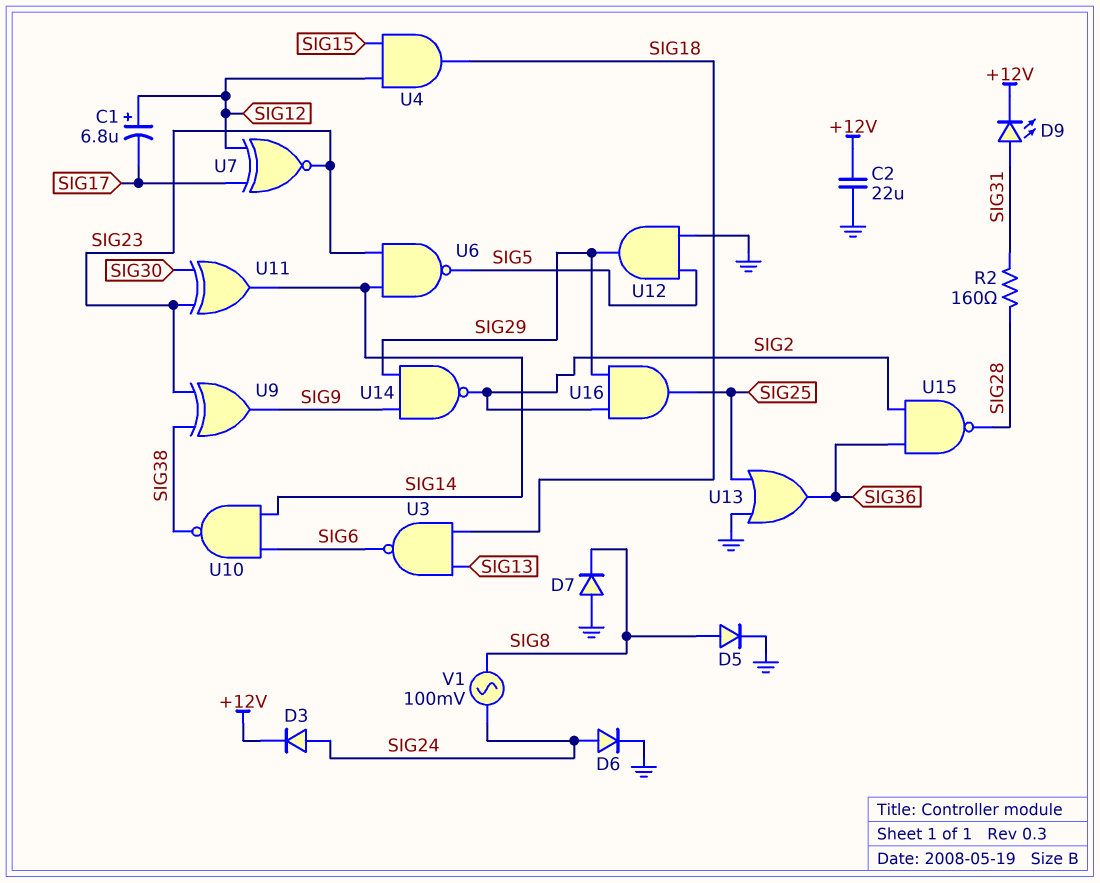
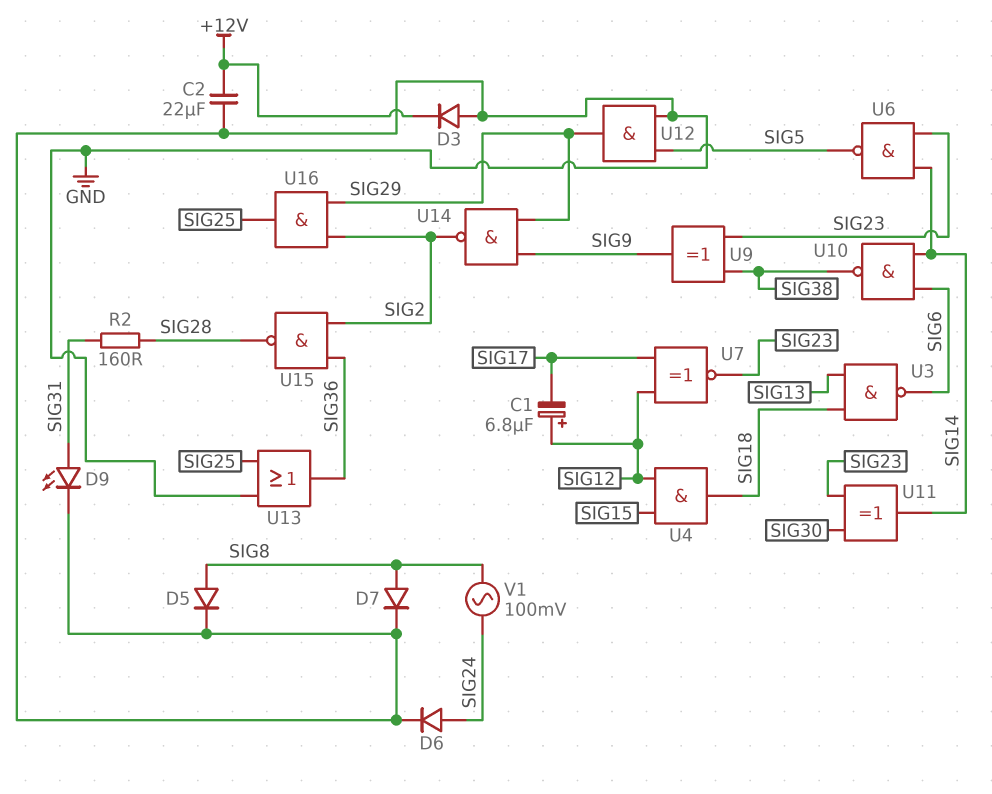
D3: diode (A SIG24, K +12V) -> diode (A GND, K +12V)
D7: diode (A GND, K SIG8) -> diode (A SIG8, K GND)
D9: LED (A SIG31, K +12V) -> LED (A SIG31, K GND)

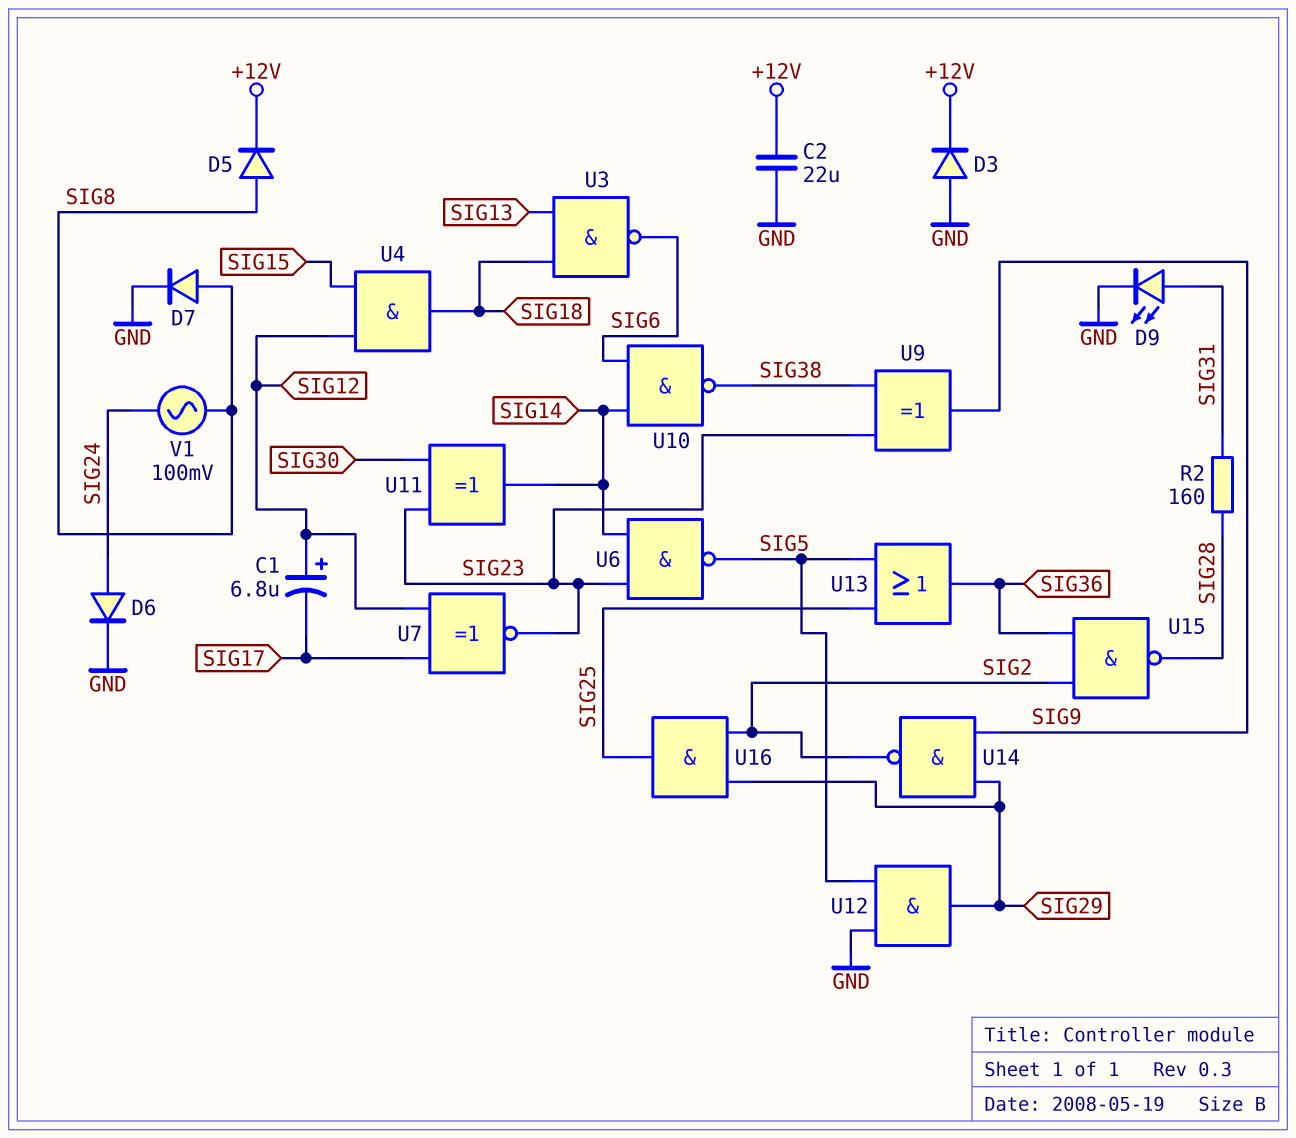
D5: diode (A SIG8, K GND) -> diode (A SIG8, K +12V)
U13: OR (in GND, in SIG25, out SIG36) -> OR (in SIG5, in SIG25, out SIG36)

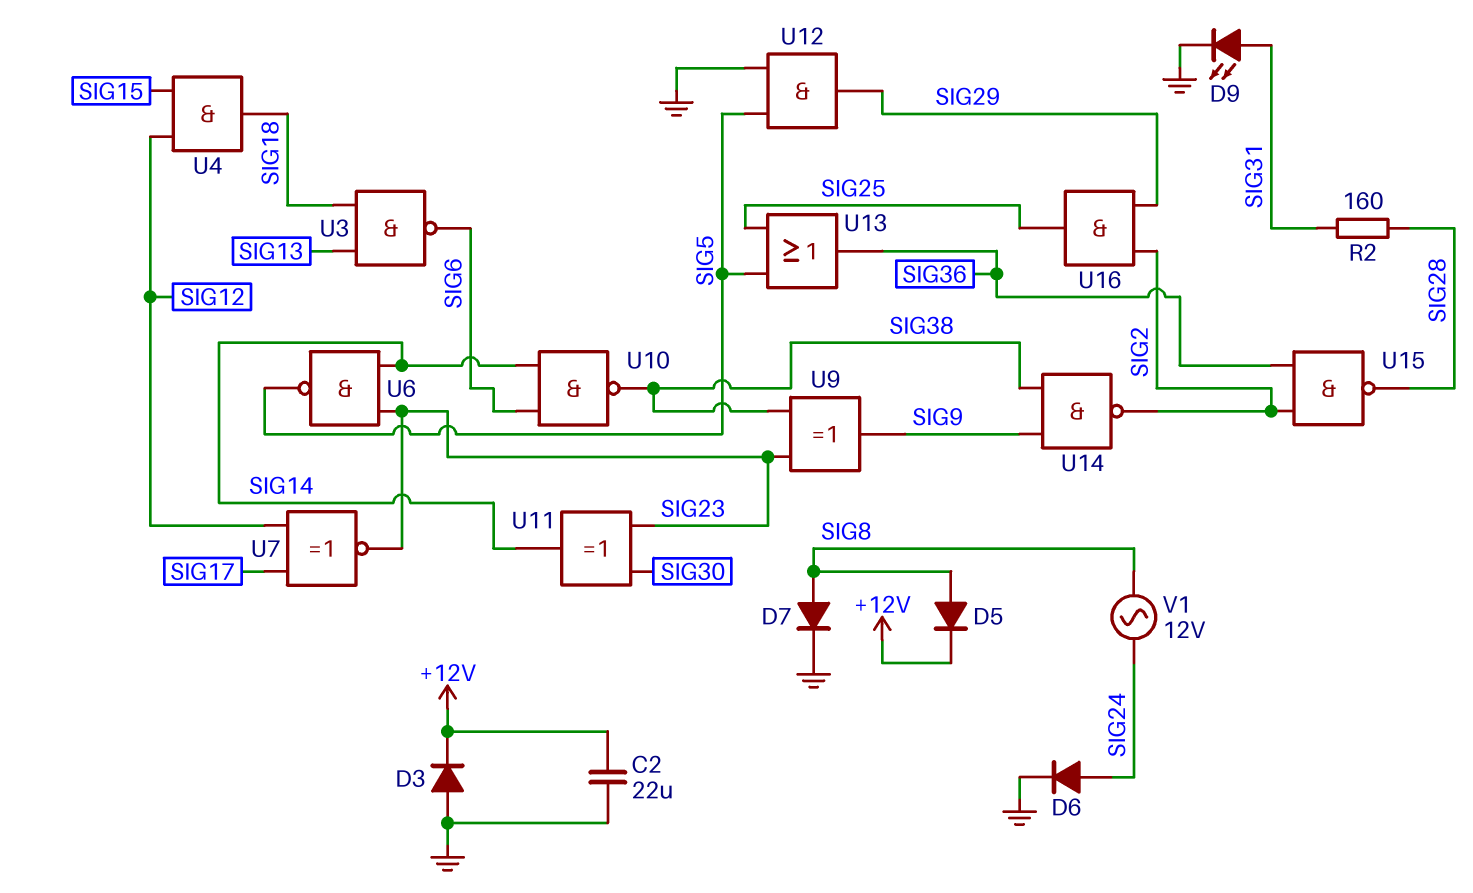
C1: 6.8uF (plus SIG12, minus SIG17) -> none
U14: NAND (in SIG9, in SIG29, out SIG2) -> NAND (in SIG9, in SIG38, out SIG2)
V1: AC 100mV (SIG8, SIG24) -> AC 12V (SIG8, SIG24)

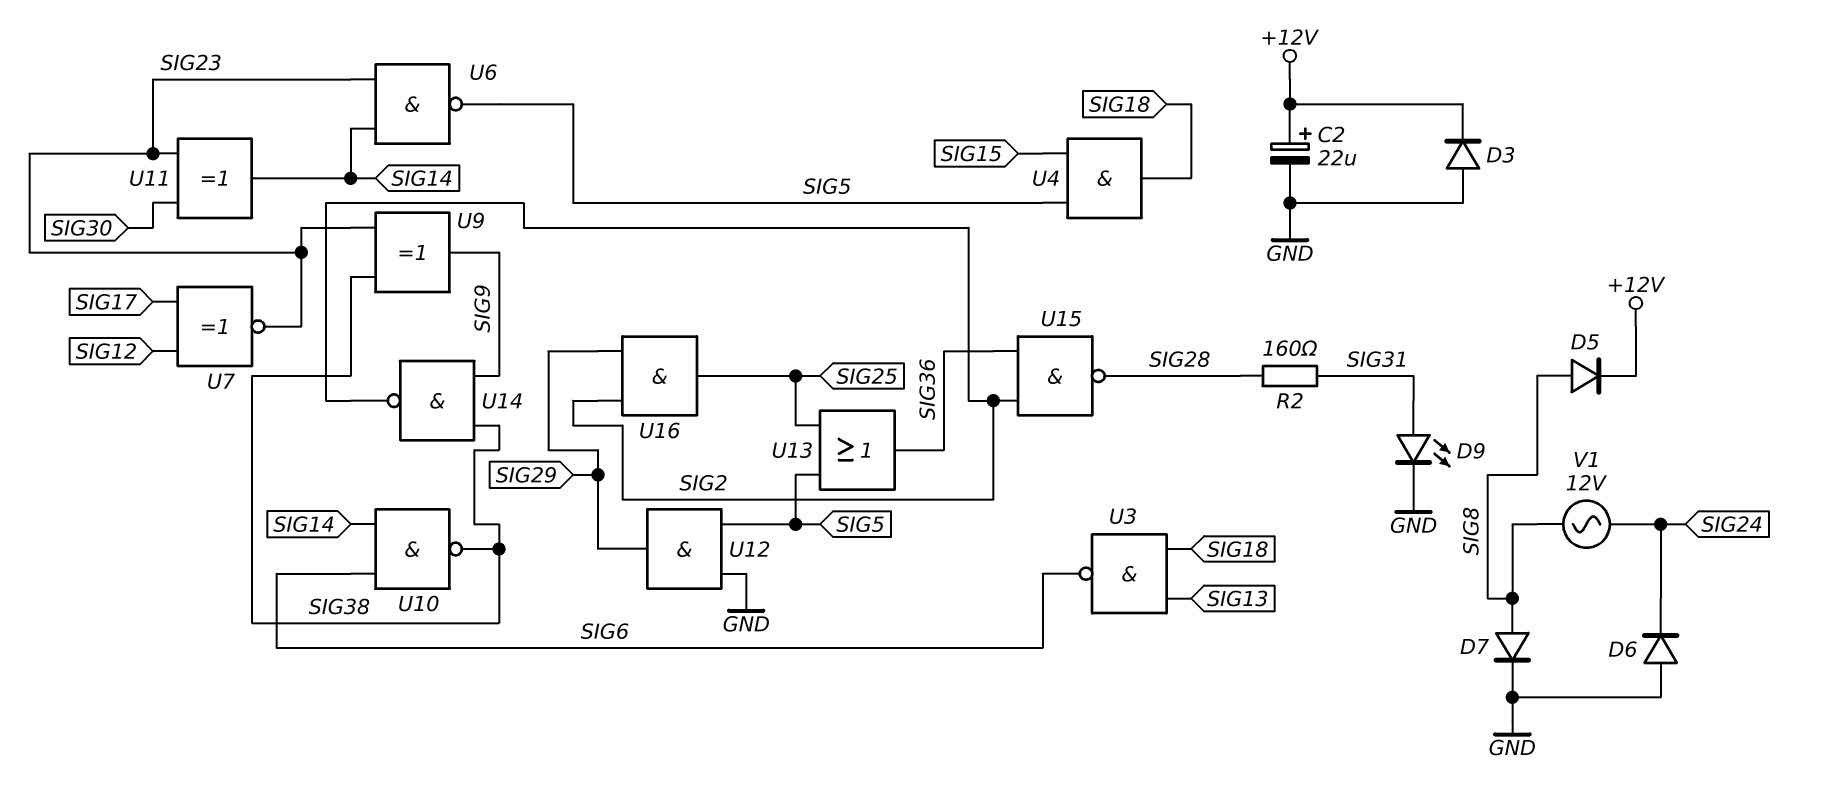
C2: 22uF (+12V, GND) -> 22uF (plus +12V, minus GND)
D6: diode (A SIG24, K GND) -> diode (A GND, K SIG24)
U4: AND (in SIG12, in SIG15, out SIG18) -> AND (in SIG5, in SIG15, out SIG18)

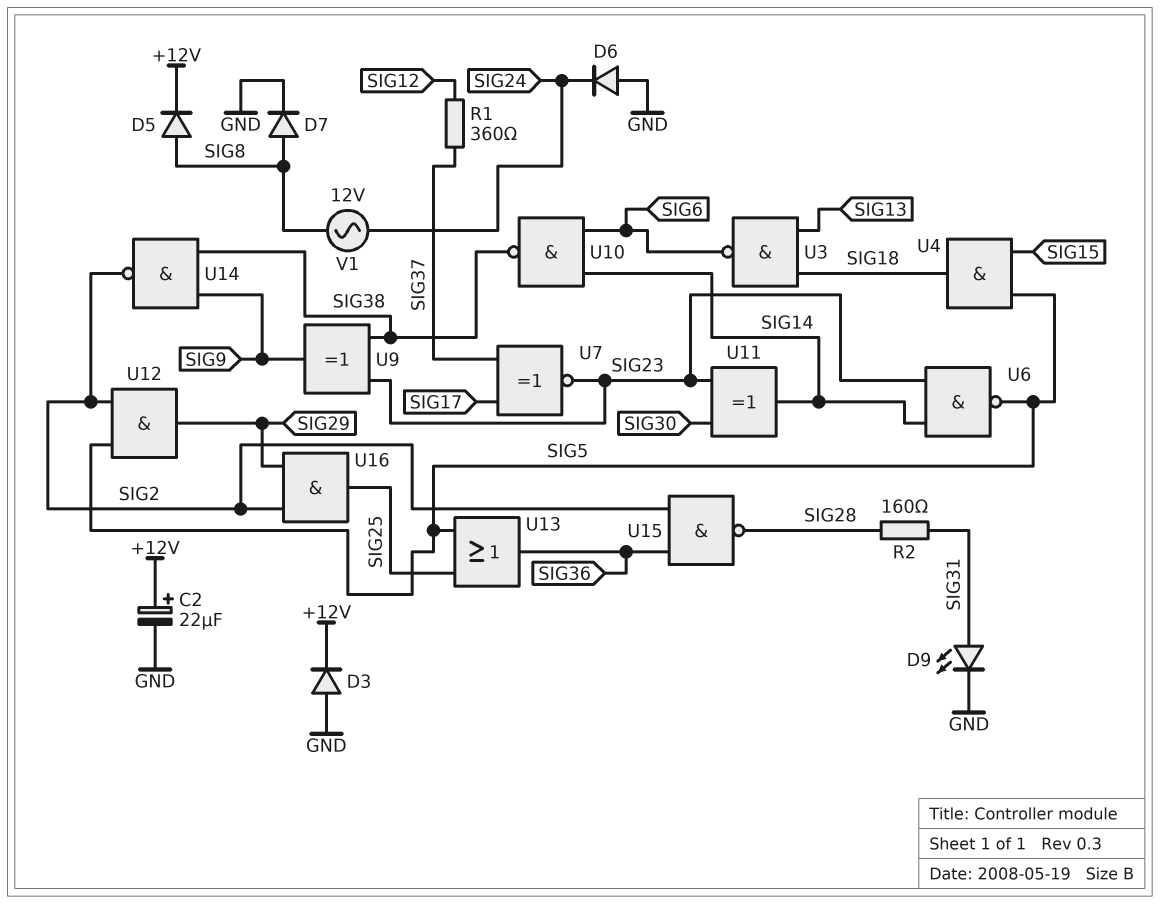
R1: none -> 360 (SIG12, SIG37)
U7: XNOR (in SIG12, in SIG17, out SIG23) -> XNOR (in SIG17, in SIG37, out SIG23)
U12: AND (in GND, in SIG5, out SIG29) -> AND (in SIG2, in SIG5, out SIG29)

